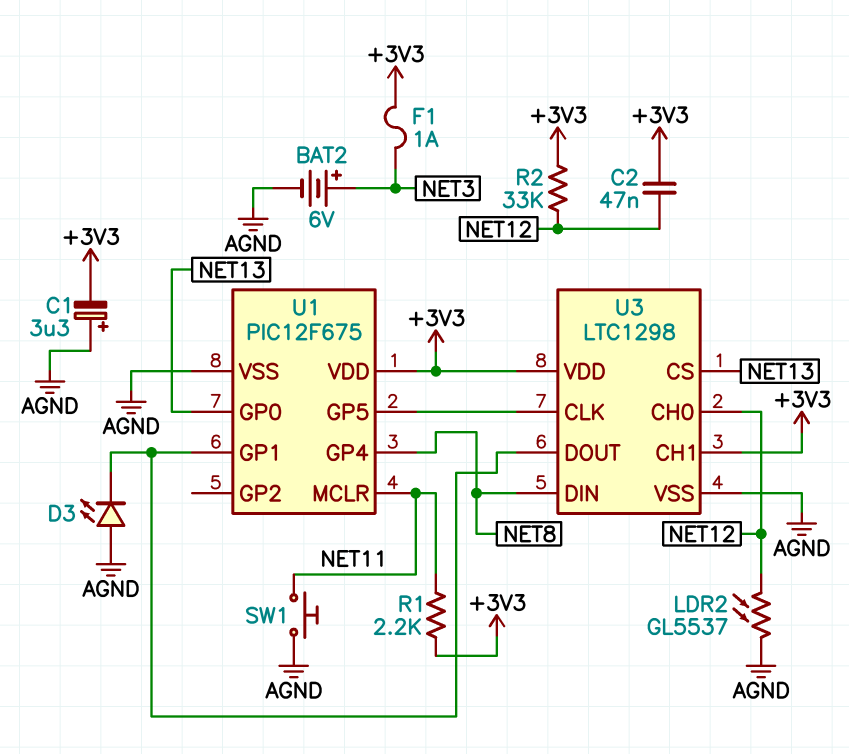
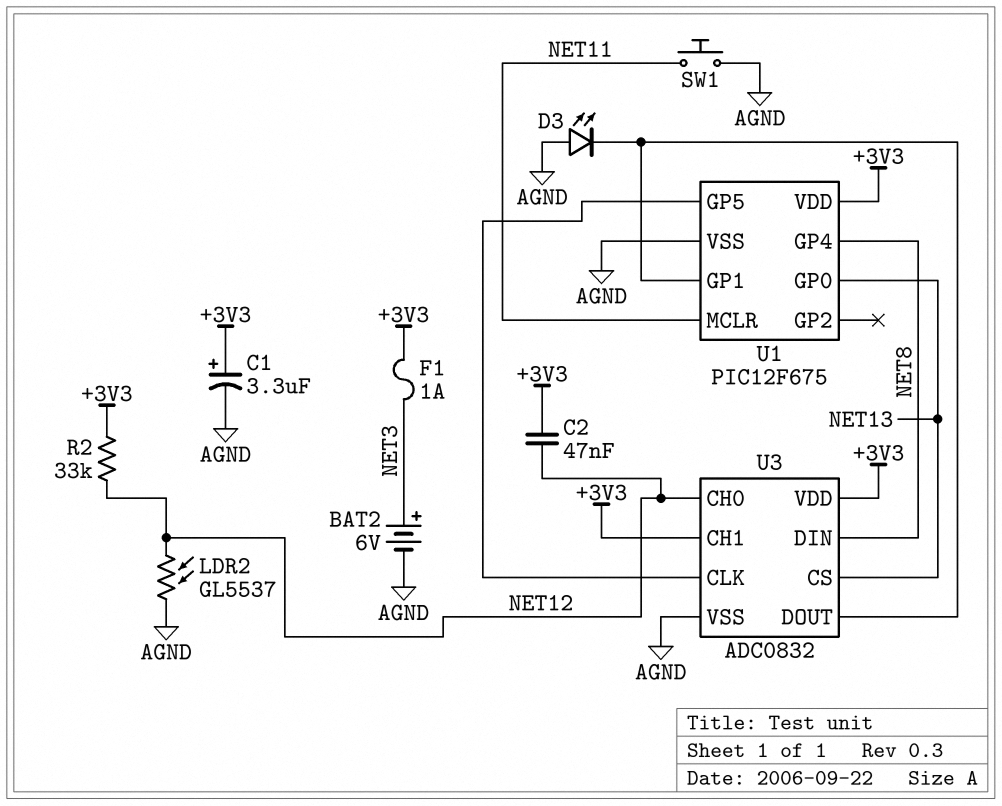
C1: 3.3uF (plus AGND, minus +3V3) -> 3.3uF (plus +3V3, minus AGND)
R1: 2.2k (+3V3, NET11) -> none
U3: LTC1298 -> ADC0832

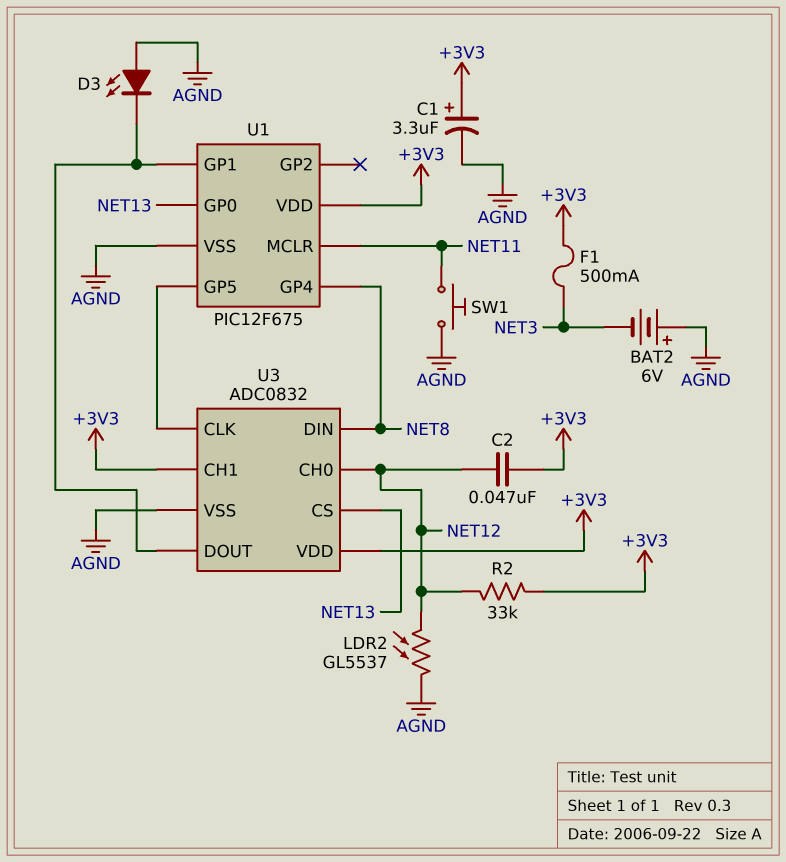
BAT2: 6V (plus NET3, minus AGND) -> 6V (plus AGND, minus NET3)
F1: 1A (+3V3, NET3) -> 500mA (+3V3, NET3)

